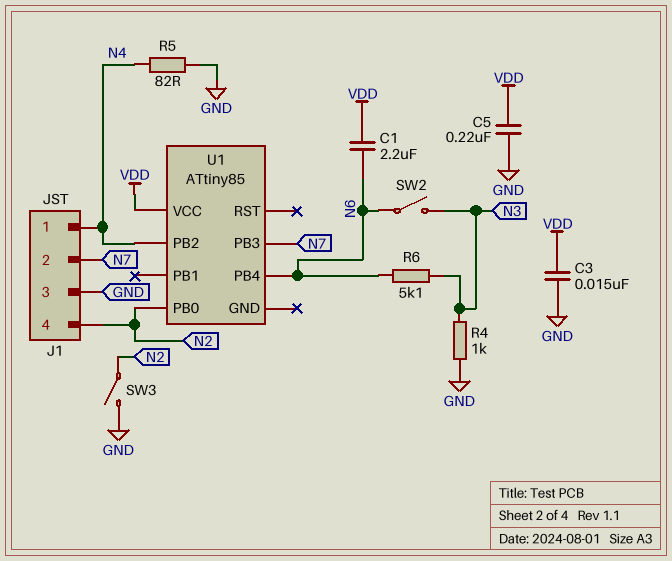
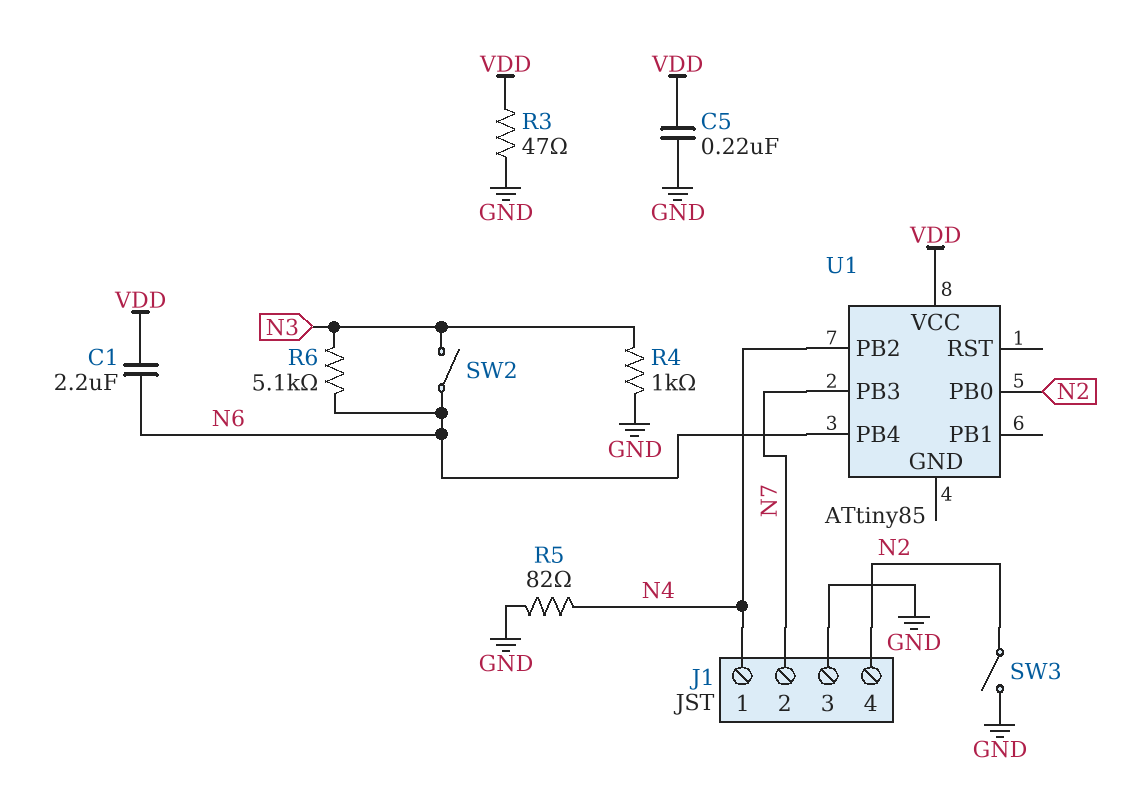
C3: 15nF (GND, VDD) -> none
R3: none -> 47 (GND, VDD)

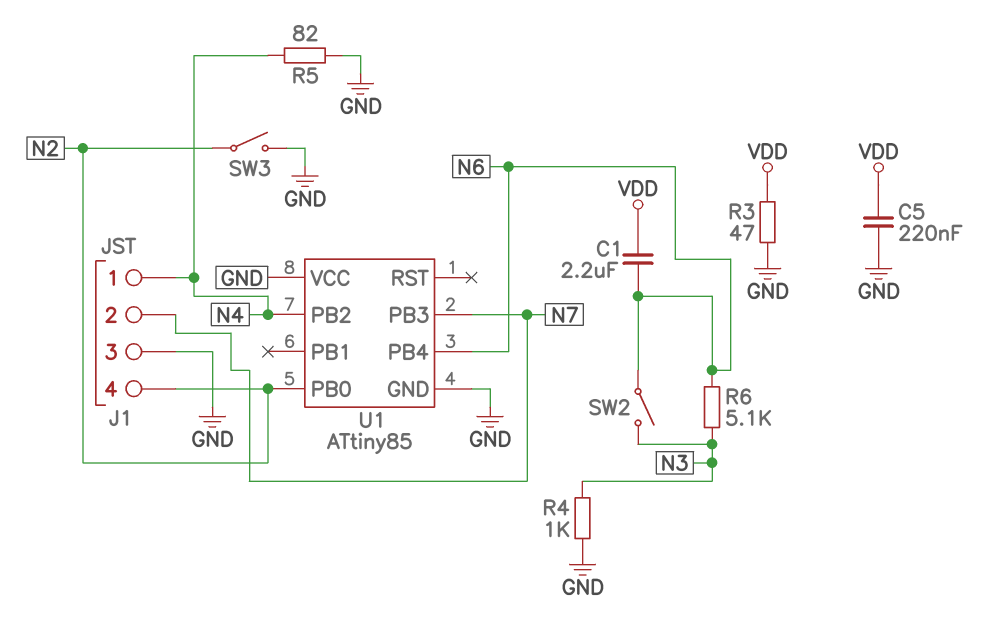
U1 pin GND: none -> GND
U1 pin VCC: VDD -> GND

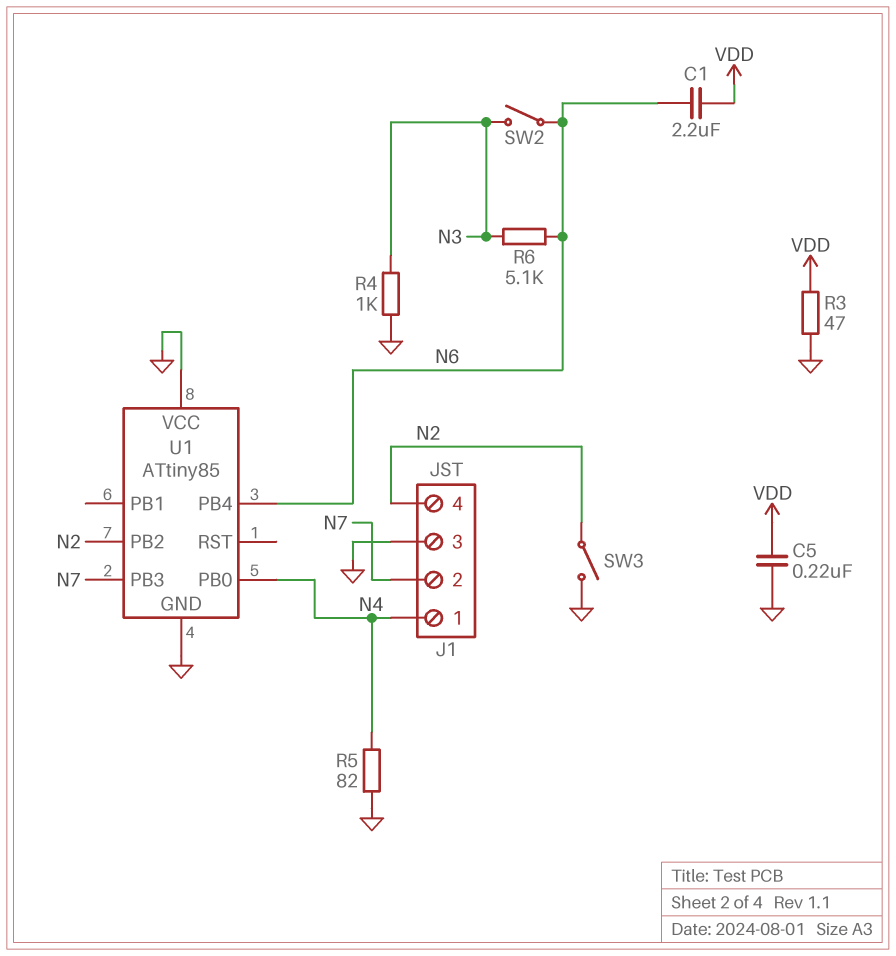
U1 pin PB0: N2 -> N4
U1 pin PB2: N4 -> N2

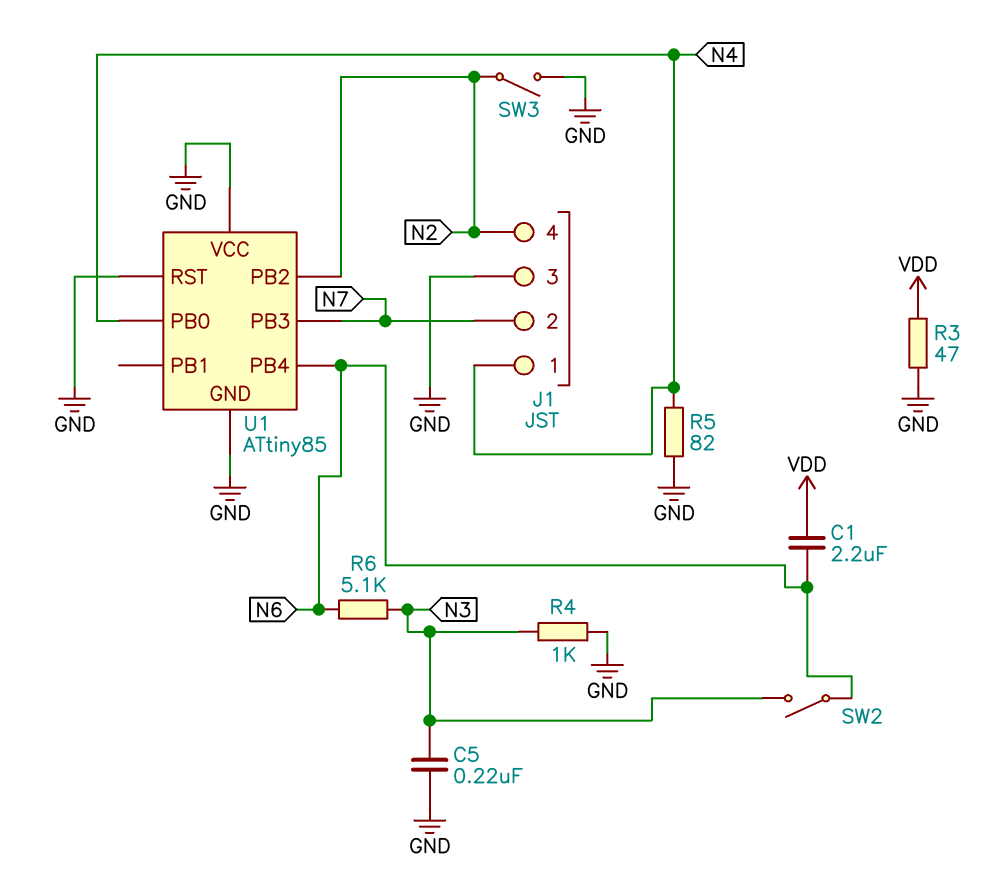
C5: 220nF (GND, VDD) -> 220nF (GND, N3)
U1 pin RST: none -> GND

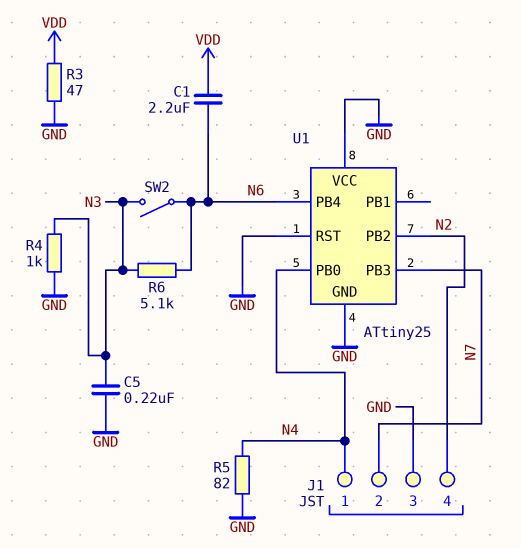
SW3: switch (GND, N2) -> none
U1: ATtiny85 -> ATtiny25

